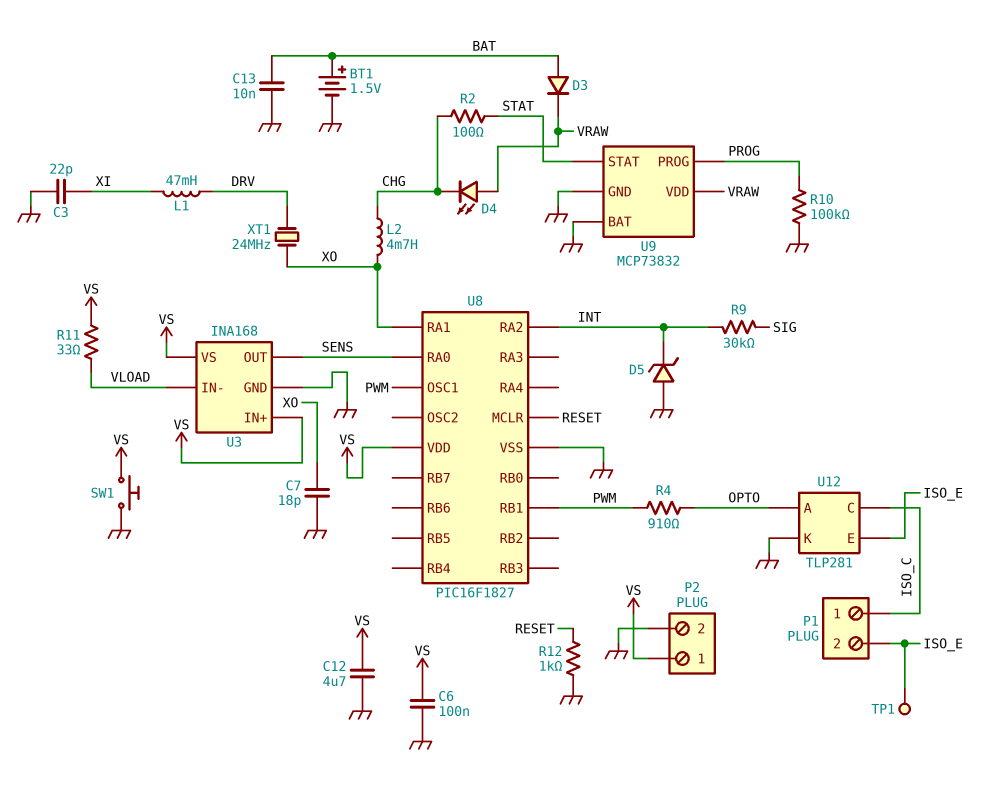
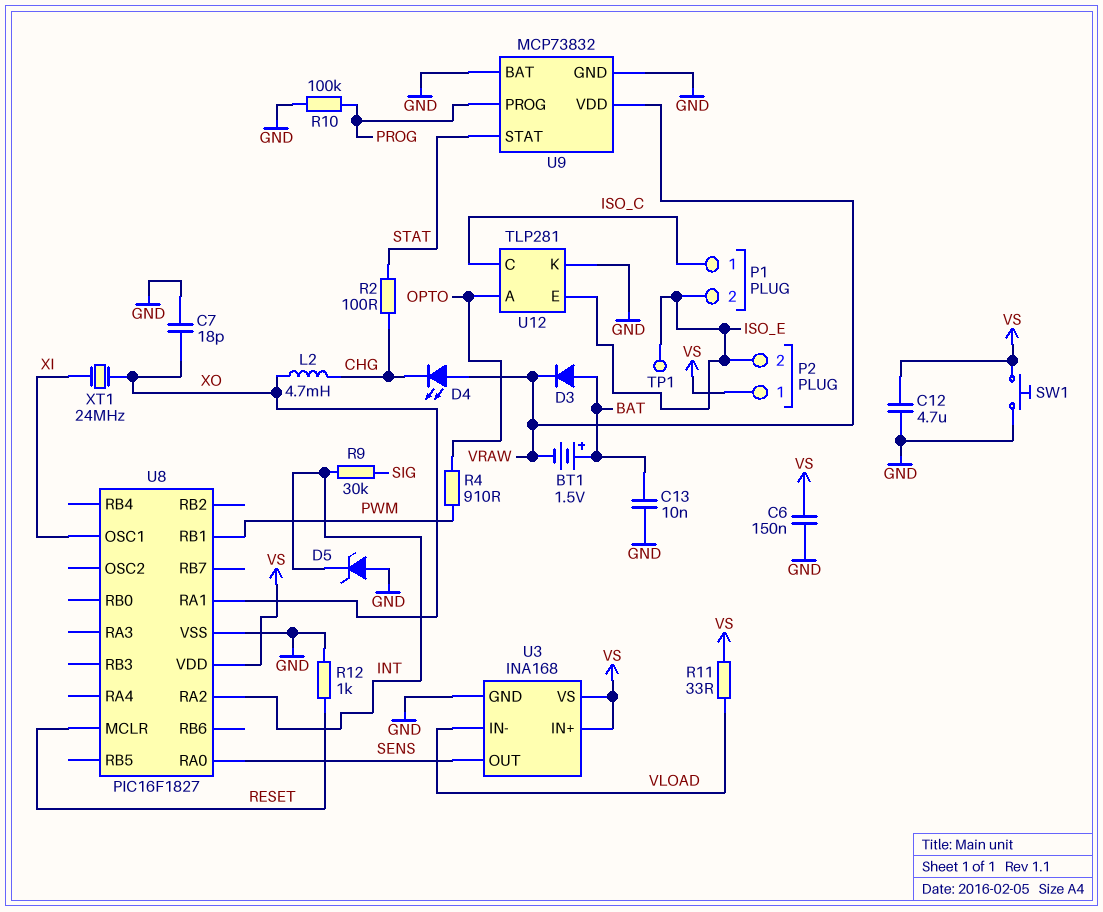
BT1: 1.5V (plus BAT, minus GND) -> 1.5V (plus BAT, minus VRAW)
C3: 22pF (GND, XI) -> none
C6: 100nF (GND, VS) -> 150nF (GND, VS)
L1: 47mH (DRV, XI) -> none
P2 pin 2: GND -> ISO_E
U8 pin OSC1: PWM -> XI
XT1: 24MHz (DRV, XO) -> 24MHz (XI, XO)

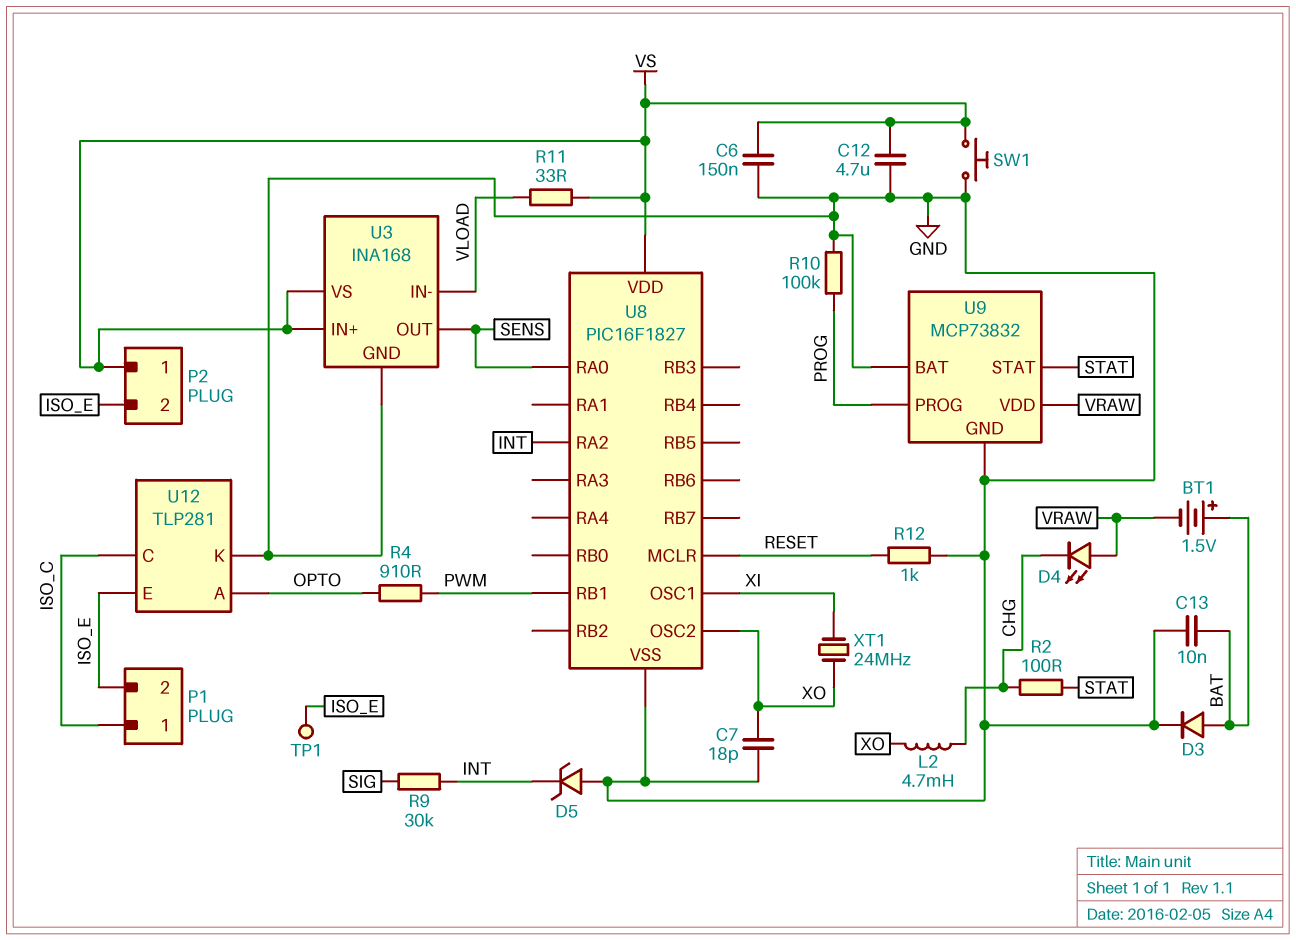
D3: diode (A BAT, K VRAW) -> diode (A BAT, K GND)
U8 pin OSC2: none -> XO
U8 pin RA1: XO -> none

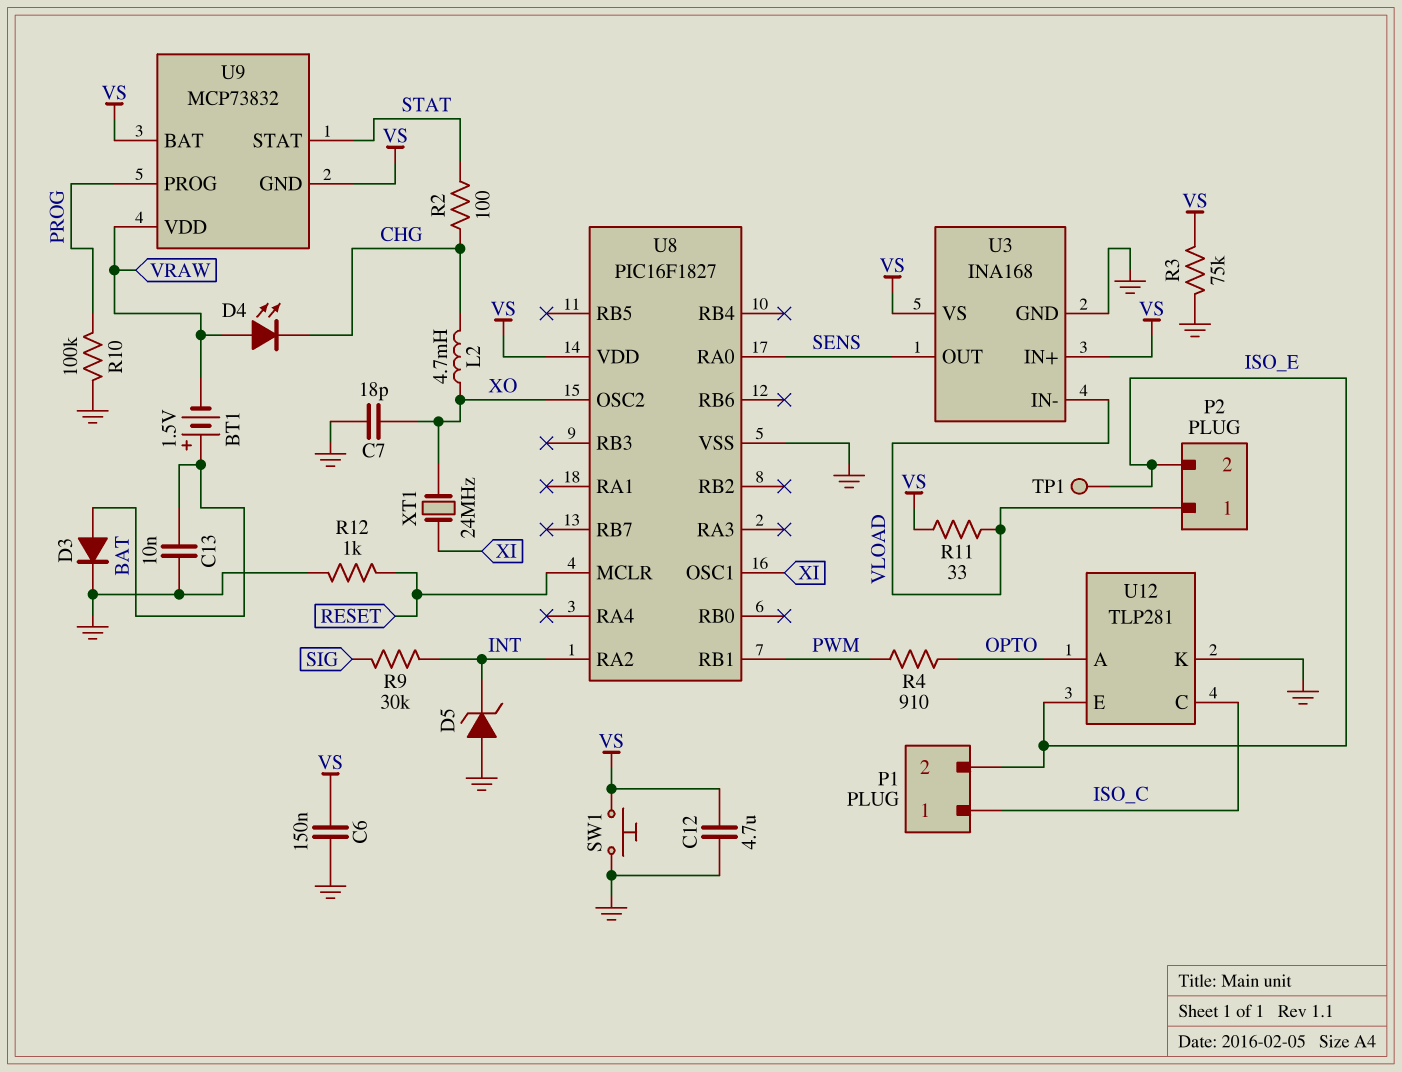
P2 pin 1: VS -> VLOAD
R3: none -> 75k (GND, VS)
U9 pin BAT: GND -> VS
U9 pin GND: GND -> VS

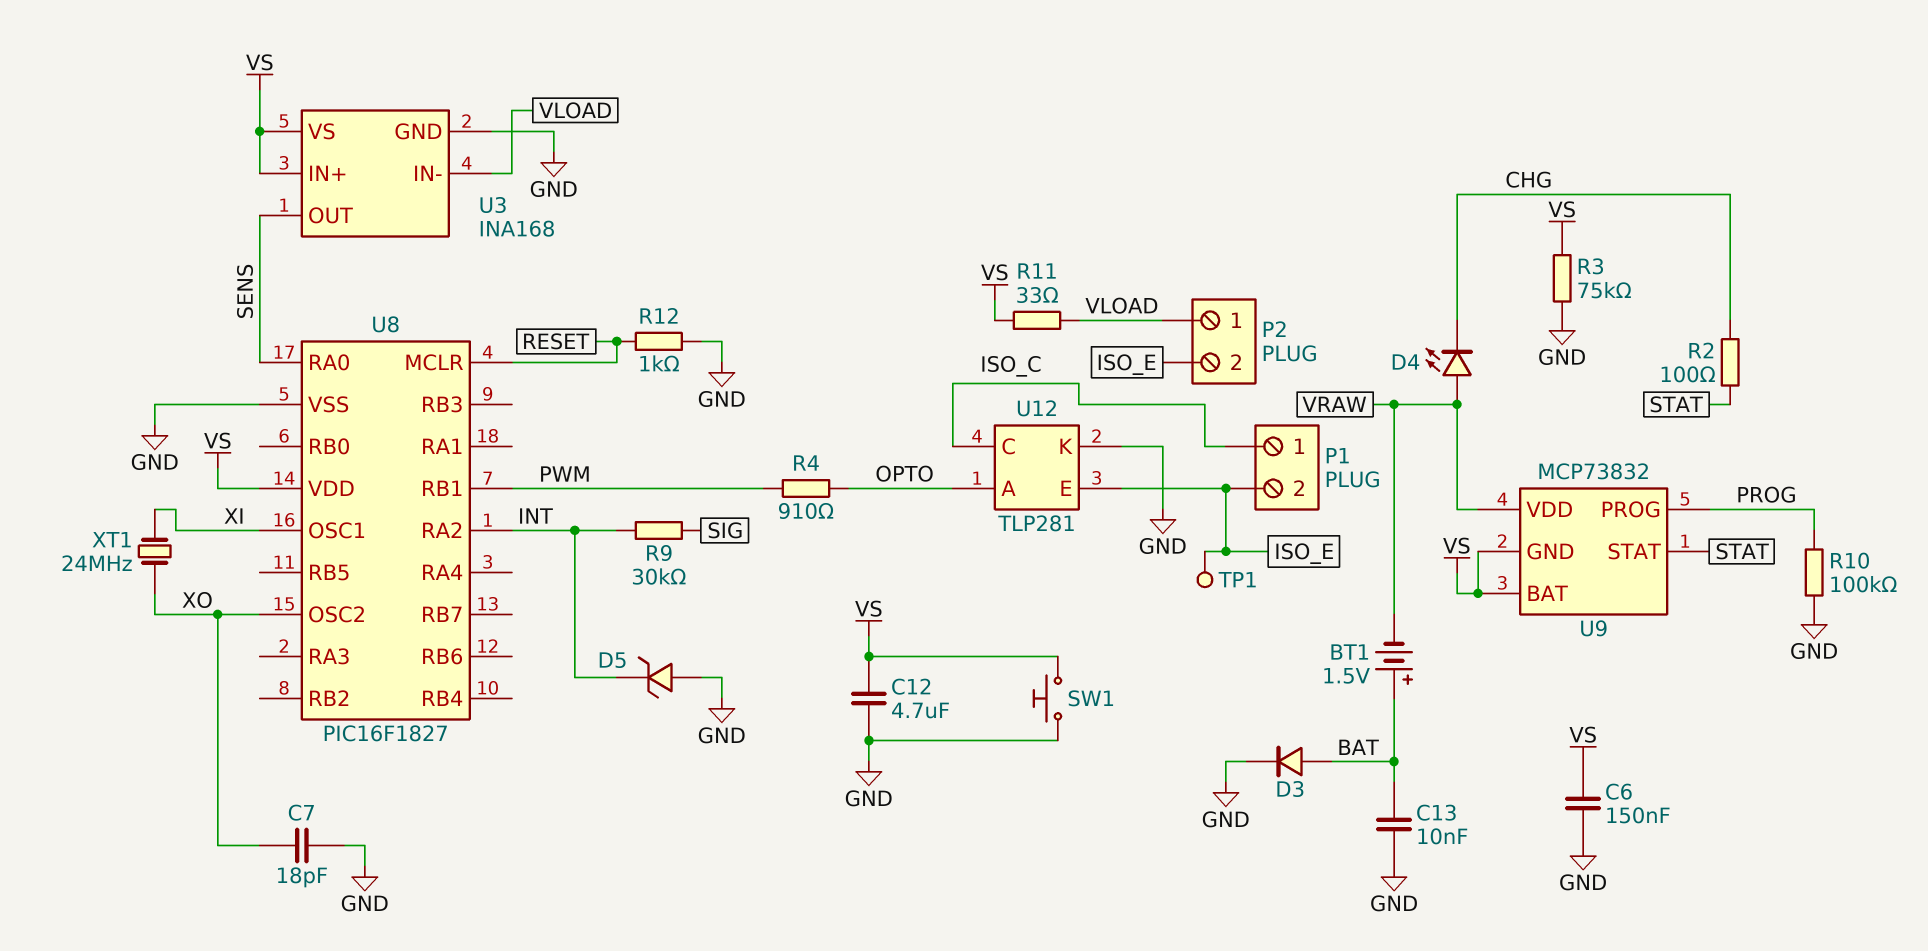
L2: 4.7mH (CHG, XO) -> none

